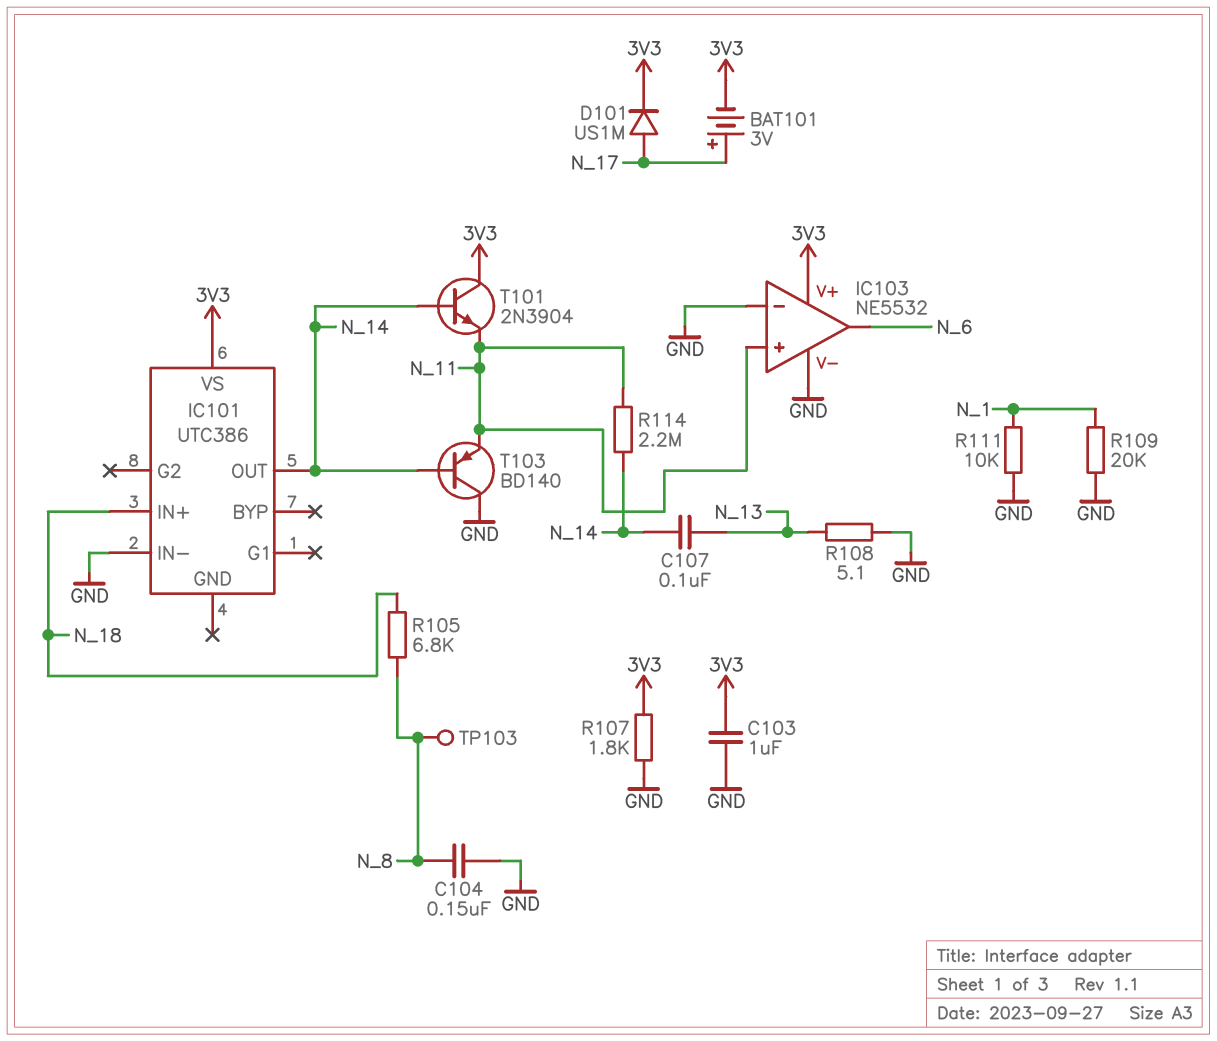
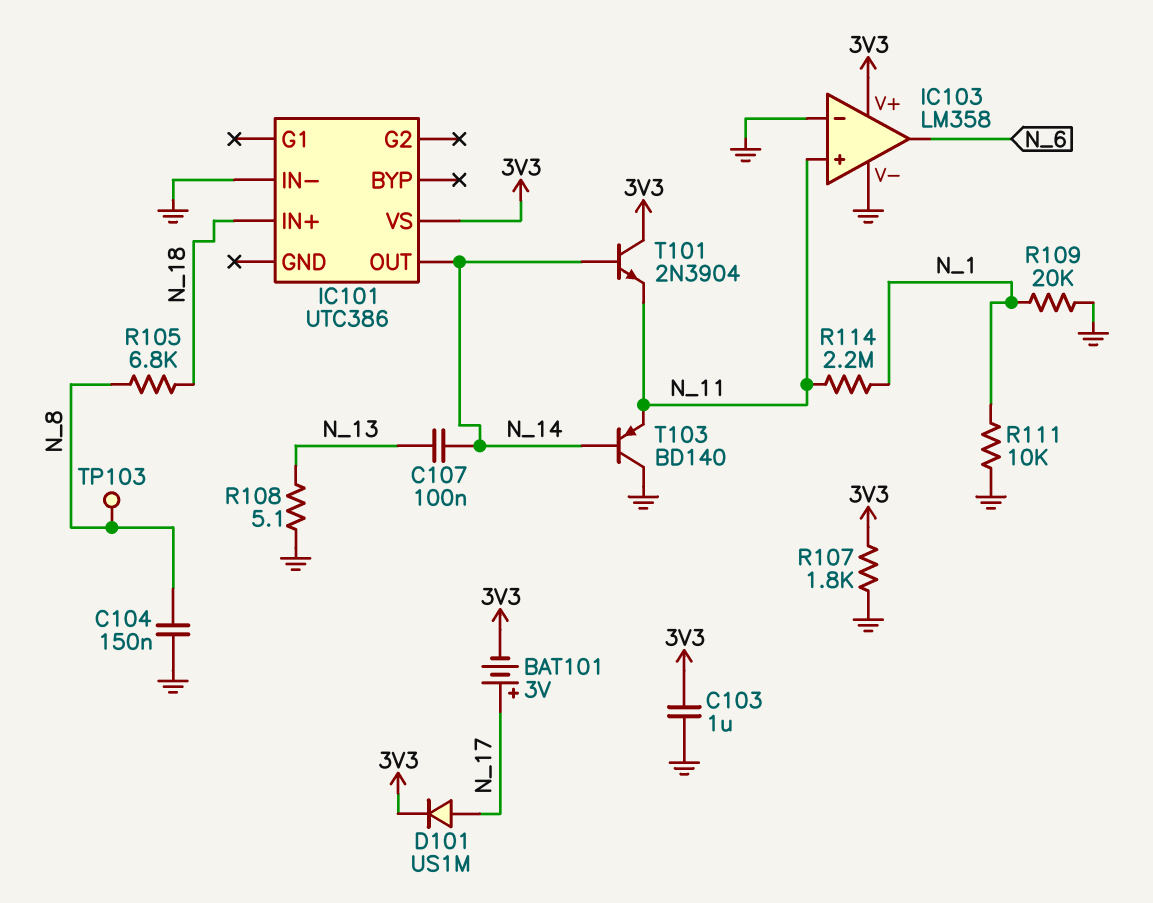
IC103: NE5532 -> LM358
R114: 2.2M (N_11, N_14) -> 2.2M (N_1, N_11)

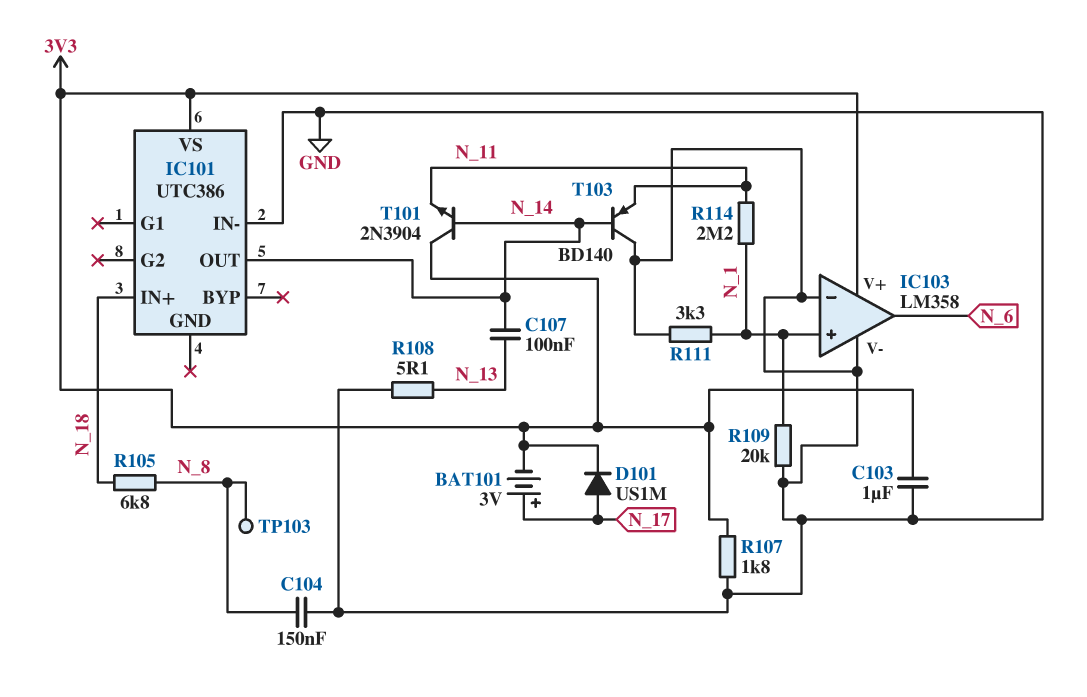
IC103 pin in+: N_11 -> N_1
R111: 10k (GND, N_1) -> 3.3k (GND, N_1)

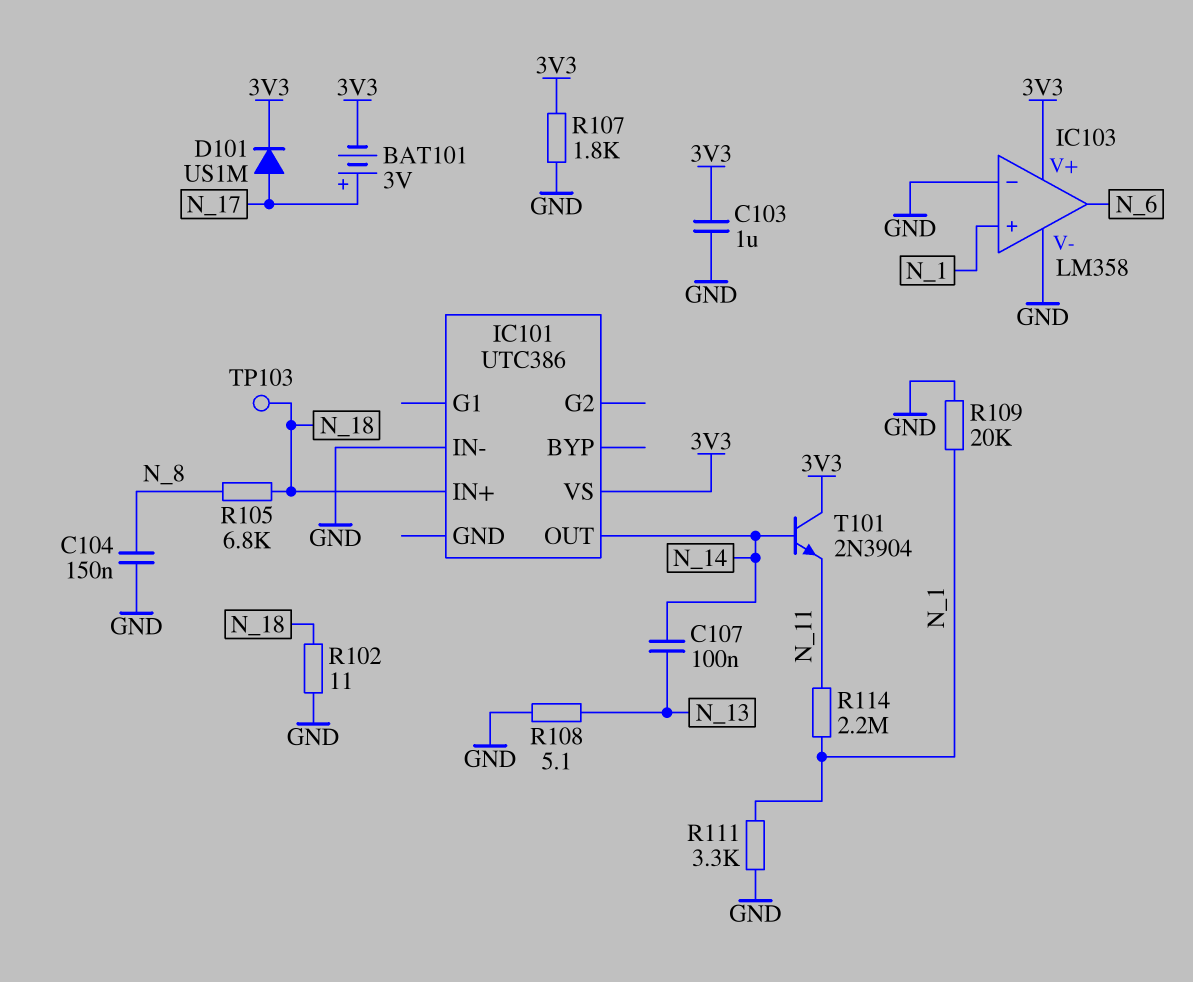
R102: none -> 11 (GND, N_18)
T103: PNP BD140 (B N_14, C GND, E N_11) -> none
TP103: test point (N_8) -> test point (N_18)

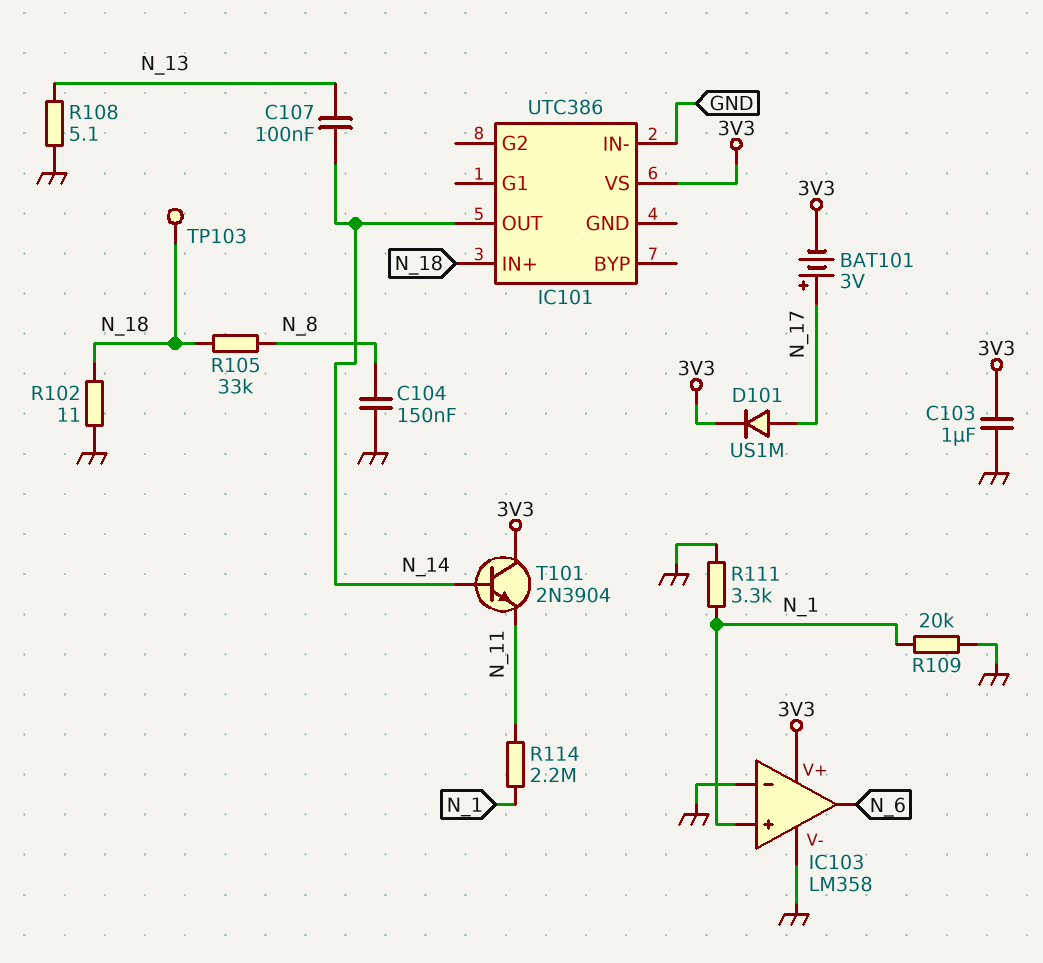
R105: 6.8k (N_8, N_18) -> 33k (N_8, N_18)
R107: 1.8k (3V3, GND) -> none

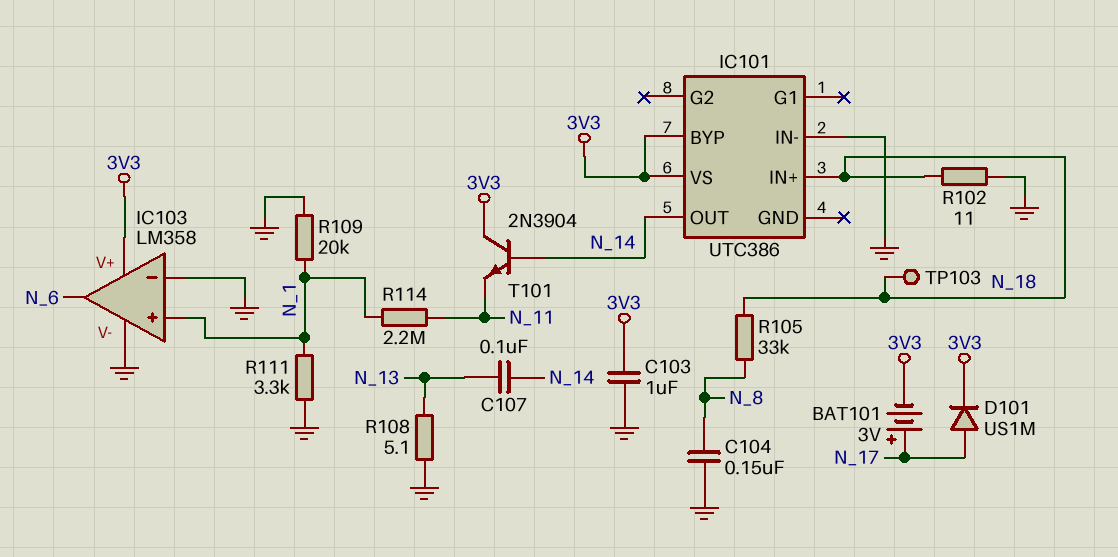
IC101 pin BYP: none -> 3V3

